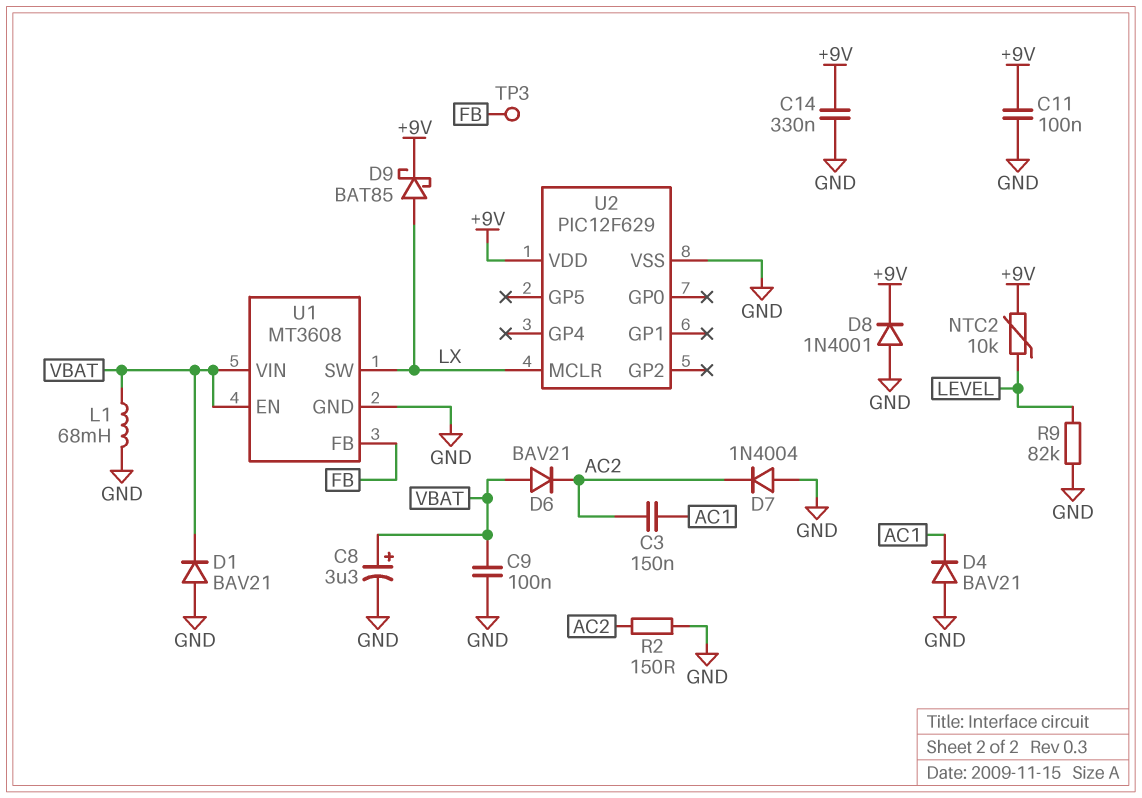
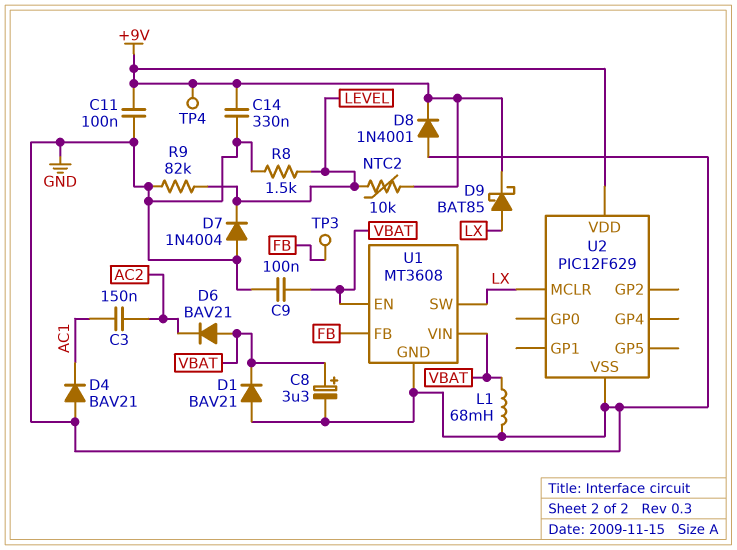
D7: diode 1N4004 (A GND, K AC2) -> diode 1N4004 (A GND, K LEVEL)
R2: 150 (AC2, GND) -> none
R8: none -> 1.5k (GND, LEVEL)
TP4: none -> test point (+9V)

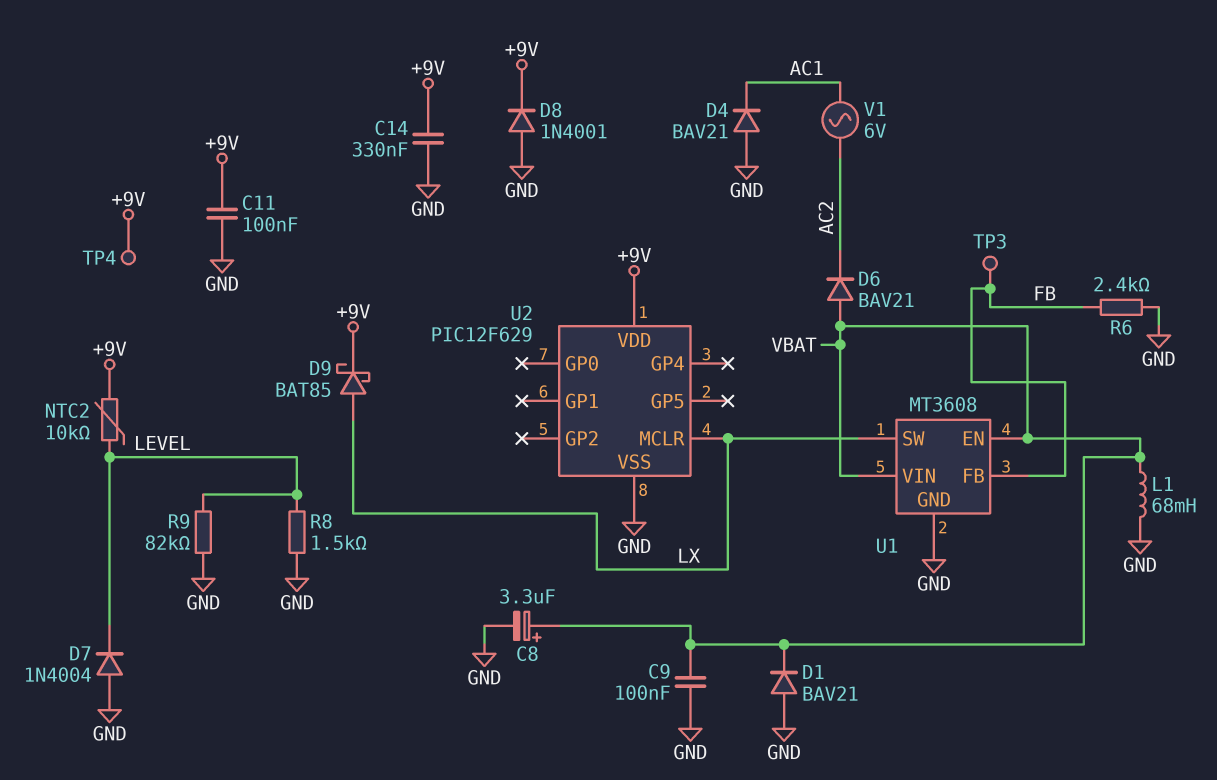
C3: 150nF (AC1, AC2) -> none
R6: none -> 2.4k (FB, GND)
V1: none -> AC 6V (AC1, AC2)

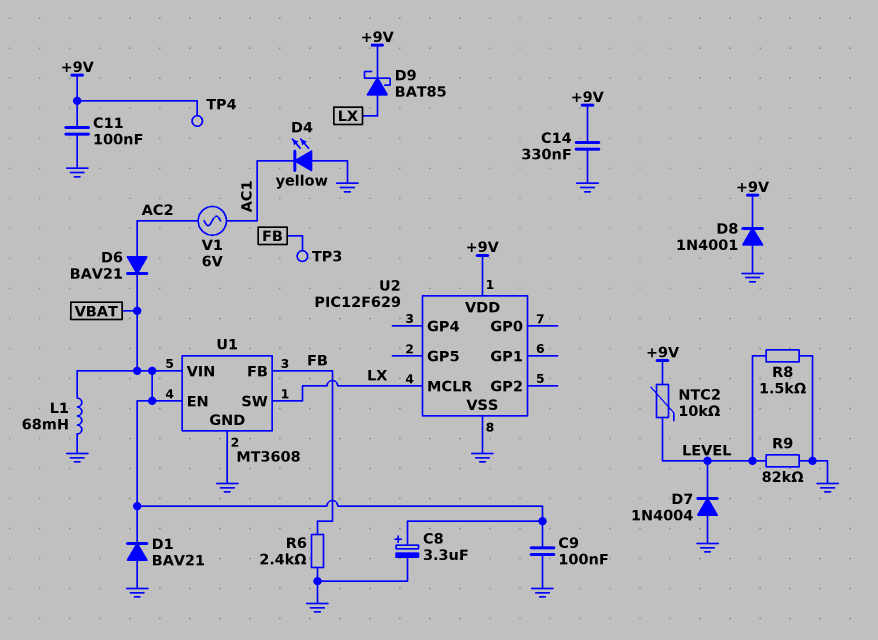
D4: diode BAV21 (A GND, K AC1) -> LED yellow (A GND, K AC1)
D6: diode BAV21 (A VBAT, K AC2) -> diode BAV21 (A AC2, K VBAT)

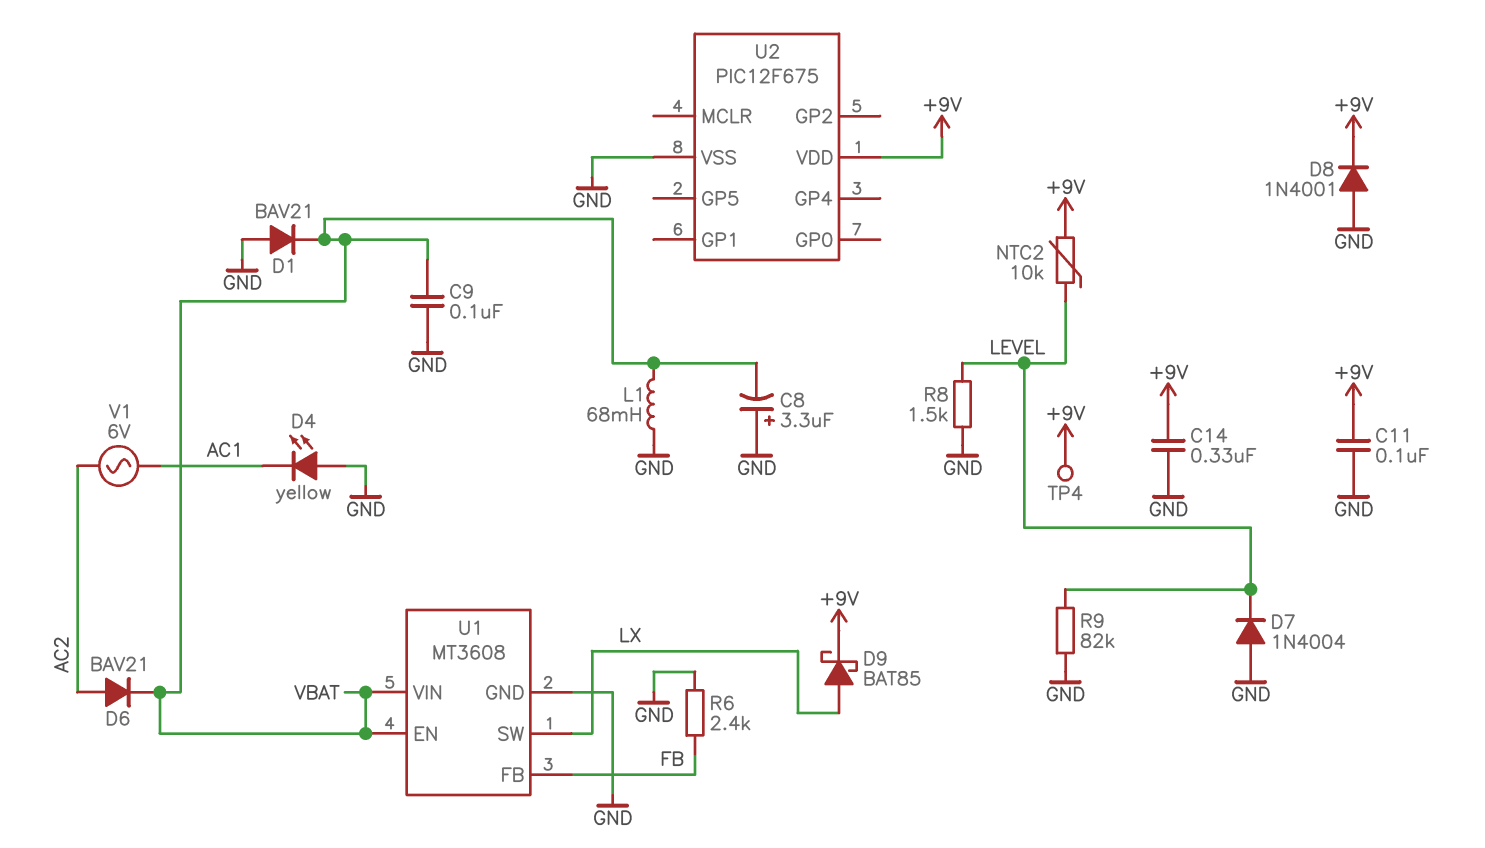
C8: 3.3uF (plus VBAT, minus GND) -> 3.3uF (plus GND, minus VBAT)
TP3: test point (FB) -> none
U2: PIC12F629 -> PIC12F675
U2 pin MCLR: LX -> none

